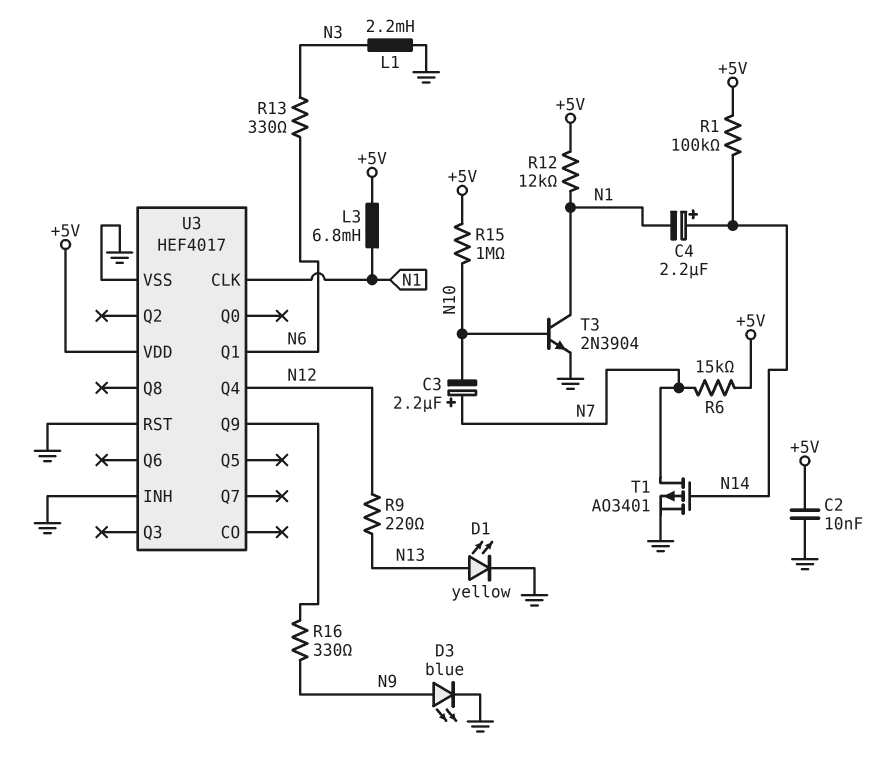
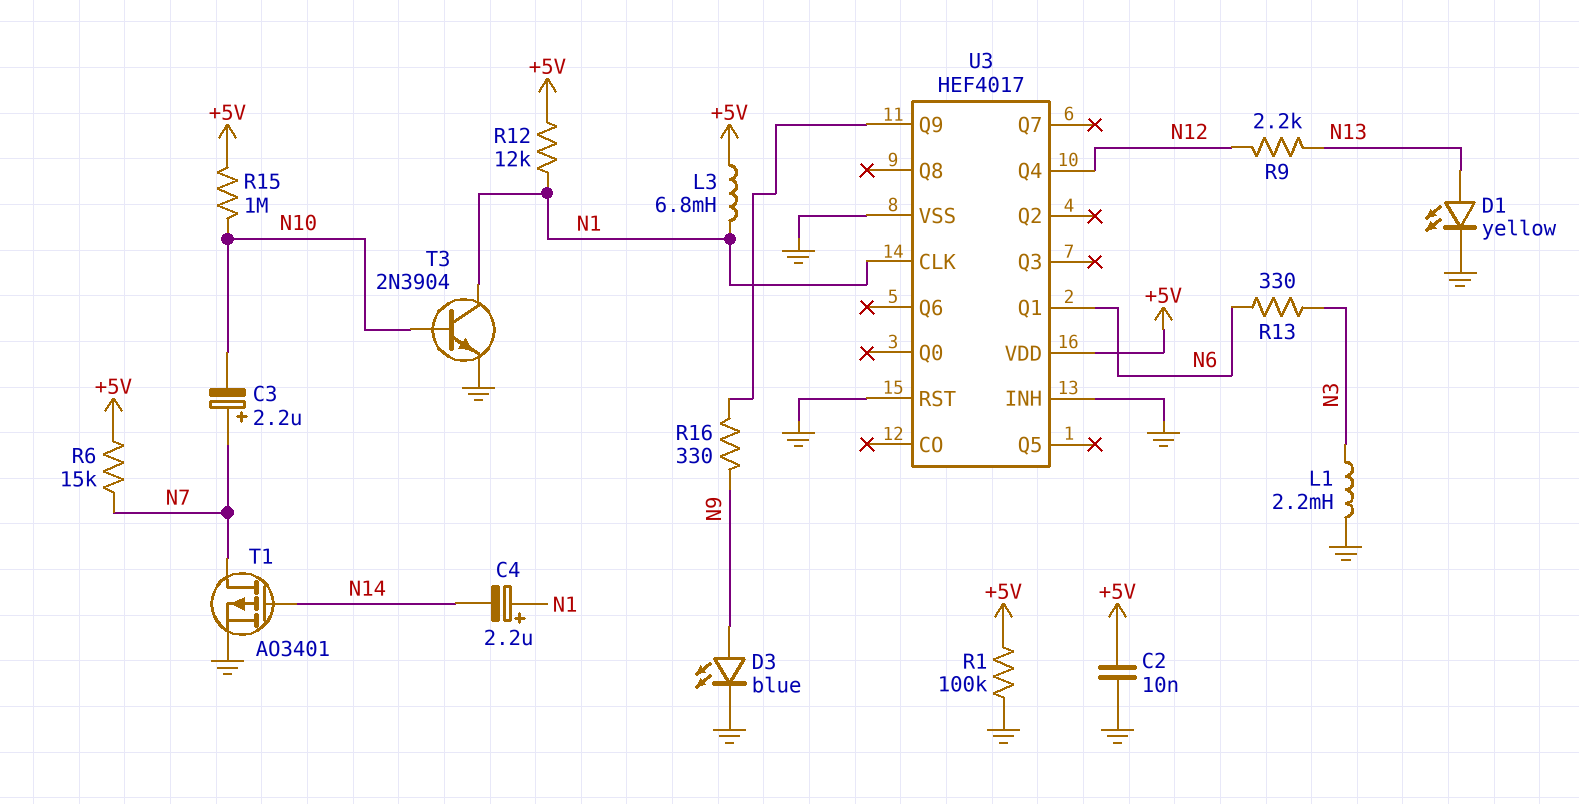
C4: 2.2uF (plus N14, minus N1) -> 2.2uF (plus N1, minus N14)
R1: 100k (+5V, N14) -> 100k (+5V, GND)
R9: 220 (N12, N13) -> 2.2k (N12, N13)

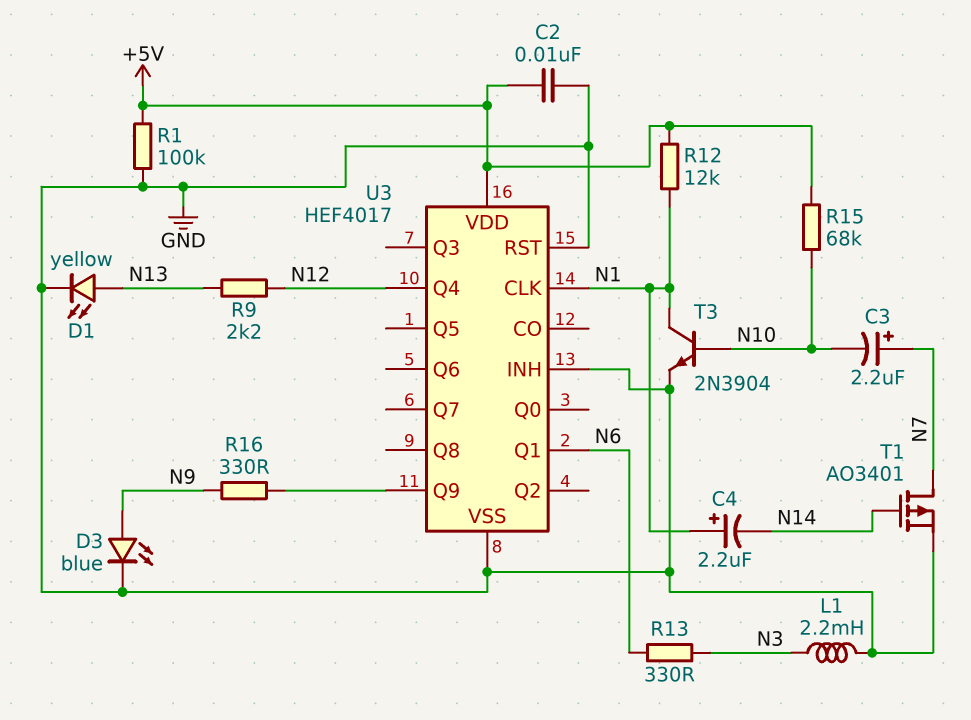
L3: 6.8mH (+5V, N1) -> none
R6: 15k (+5V, N7) -> none
R15: 1M (+5V, N10) -> 68k (+5V, N10)

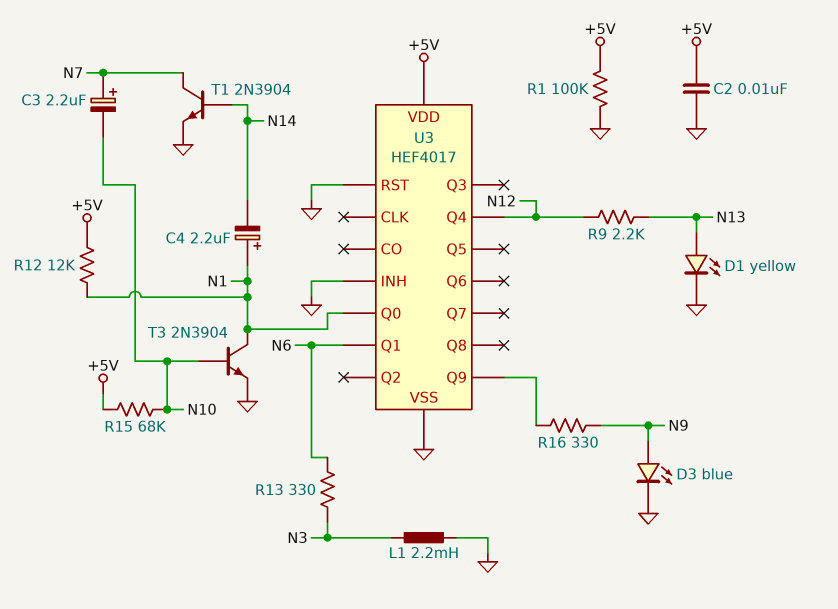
T1: PMOS AO3401 (G N14, D N7, S GND) -> NPN 2N3904 (B N14, C N7, E GND)
U3 pin CLK: N1 -> none
U3 pin Q0: none -> N1

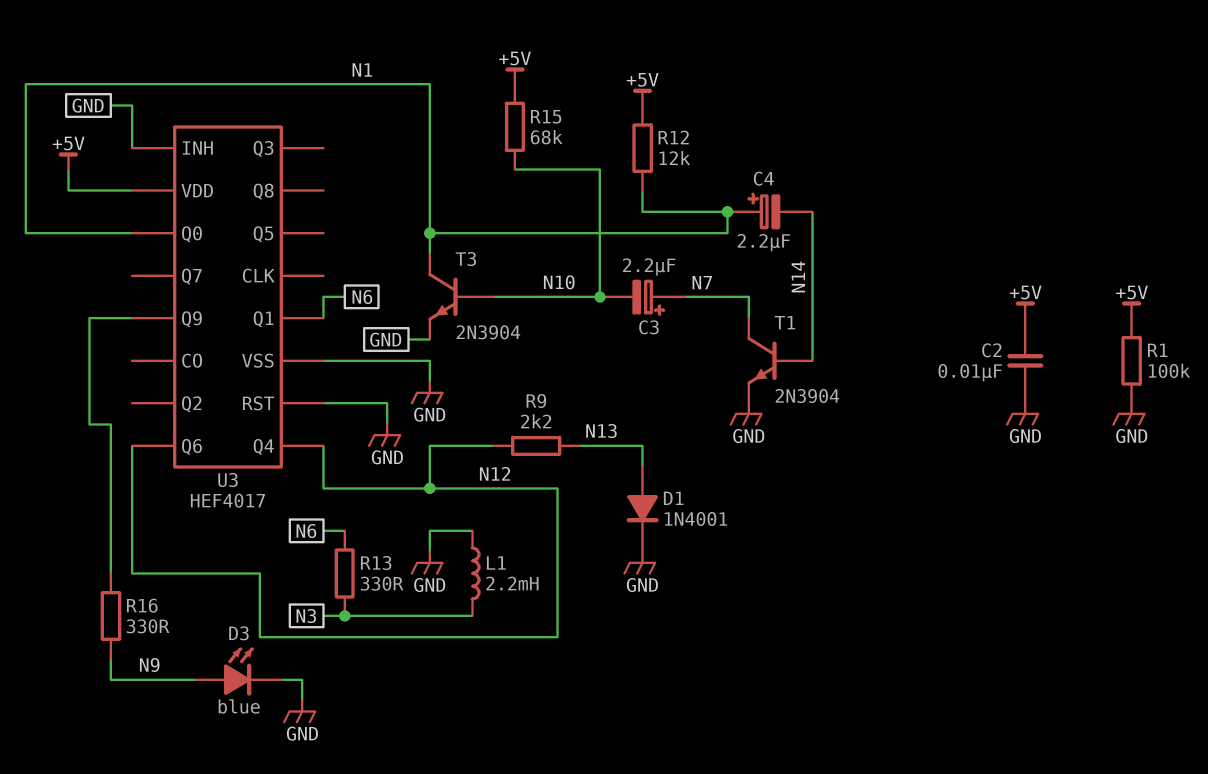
D1: LED yellow (A N13, K GND) -> diode 1N4001 (A N13, K GND)
U3 pin Q6: none -> N12

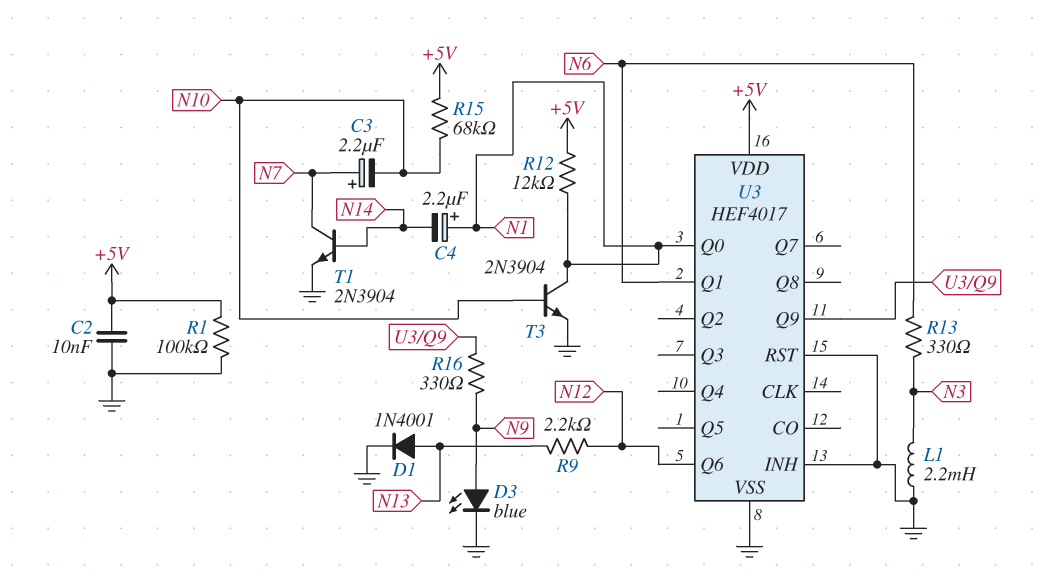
U3 pin Q4: N12 -> none

